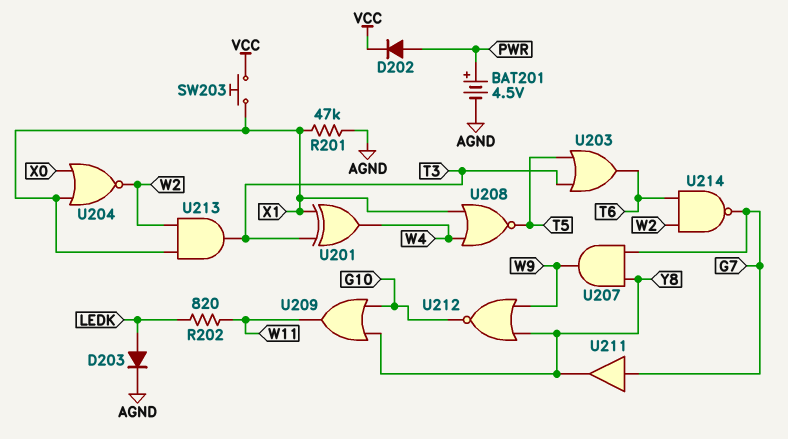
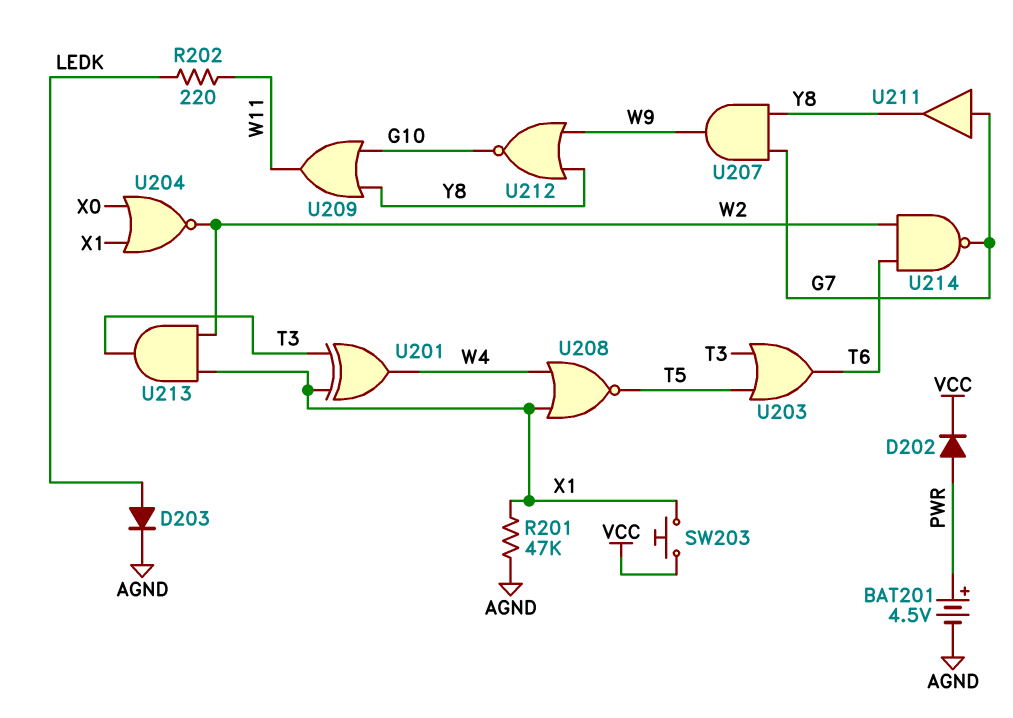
R202: 820 (LEDK, W11) -> 220 (LEDK, W11)

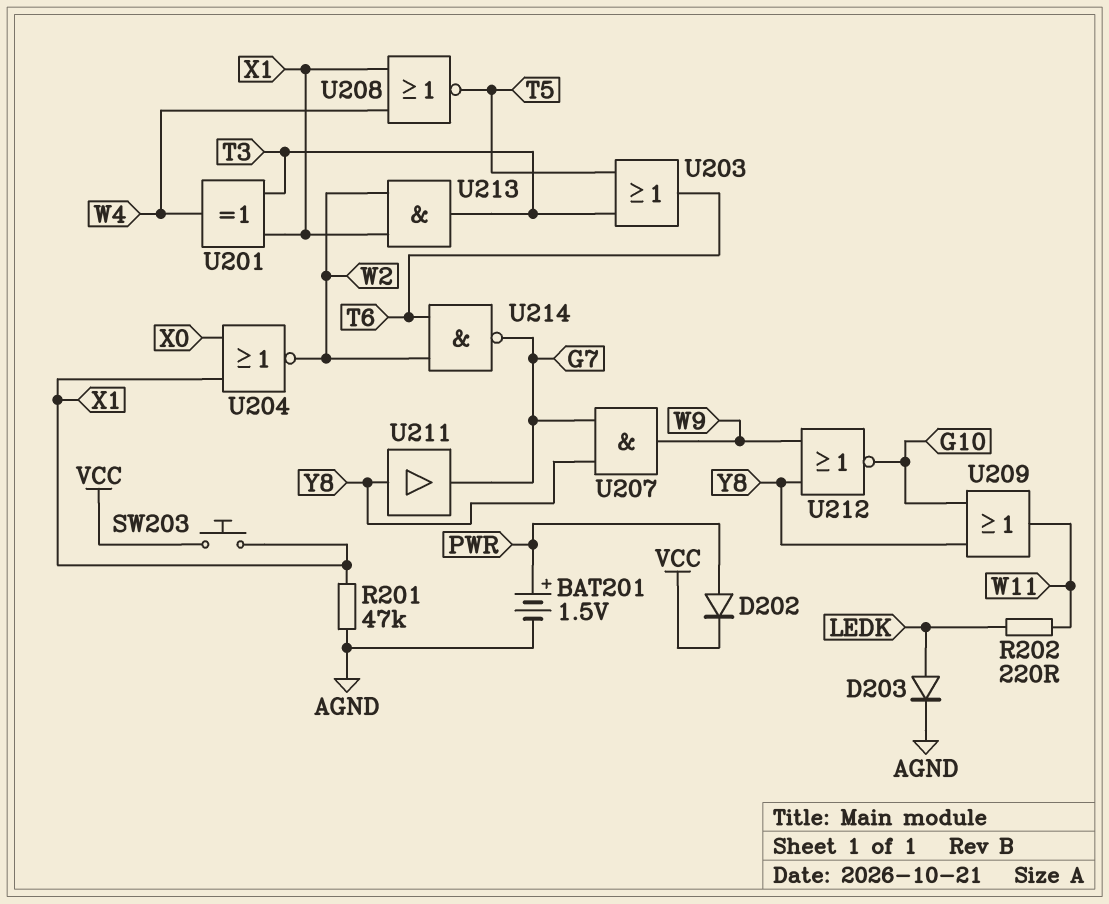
BAT201: 4.5V (plus PWR, minus AGND) -> 1.5V (plus PWR, minus AGND)
U211: buffer (in G7, out Y8) -> buffer (in Y8, out G7)

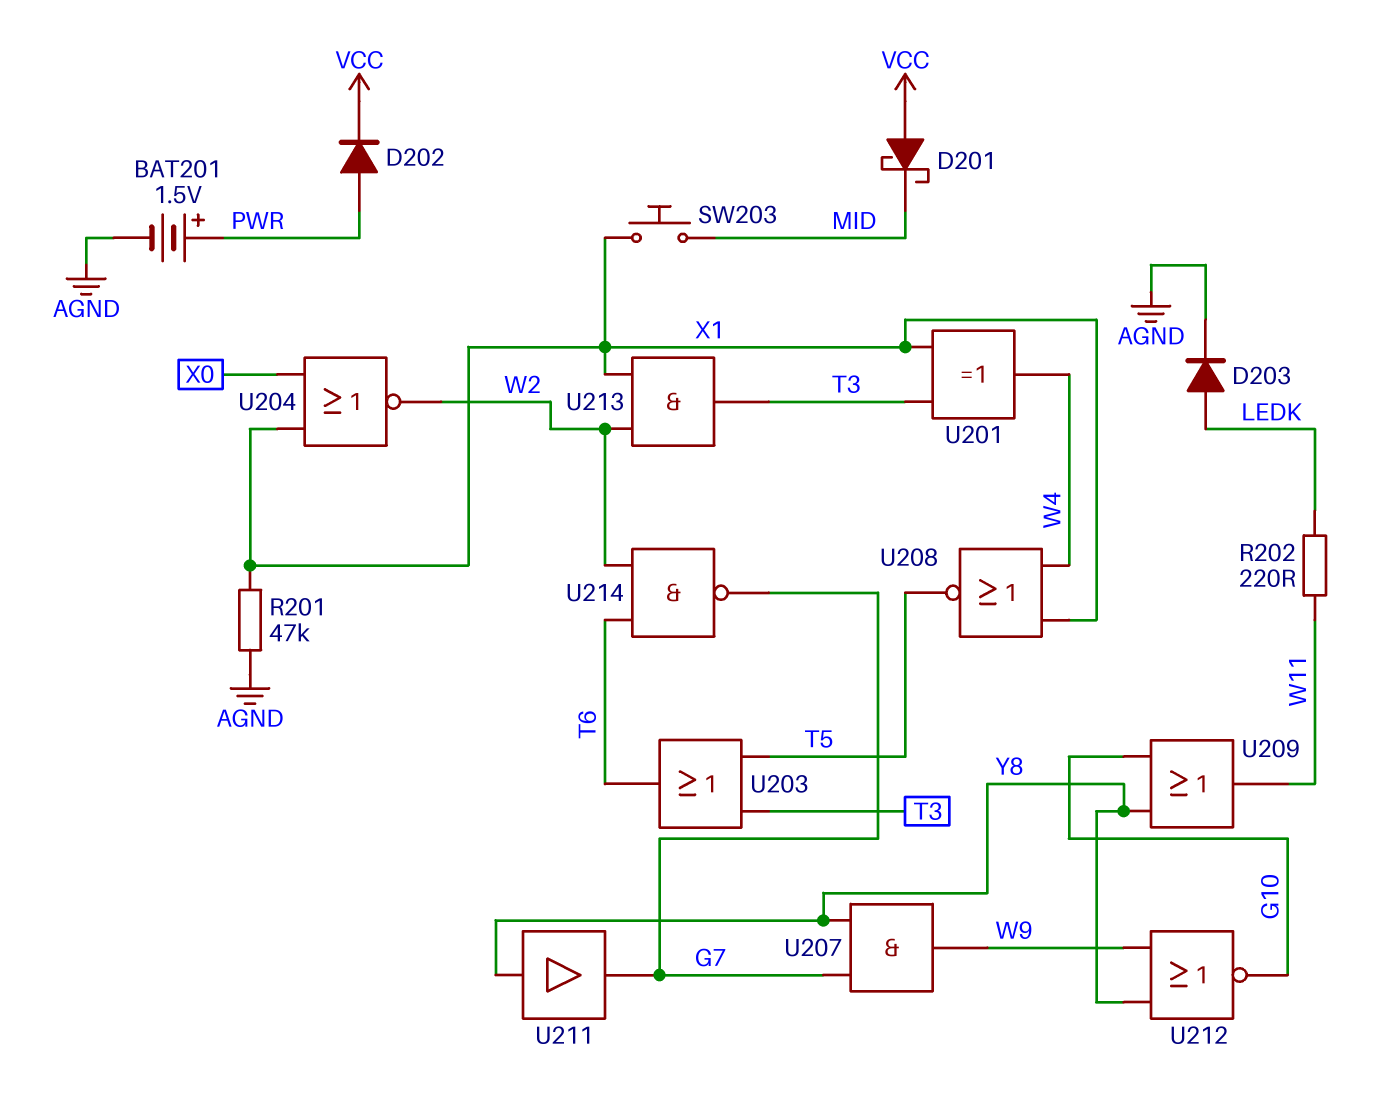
D201: none -> schottky (A VCC, K MID)
SW203: button (VCC, X1) -> button (MID, X1)

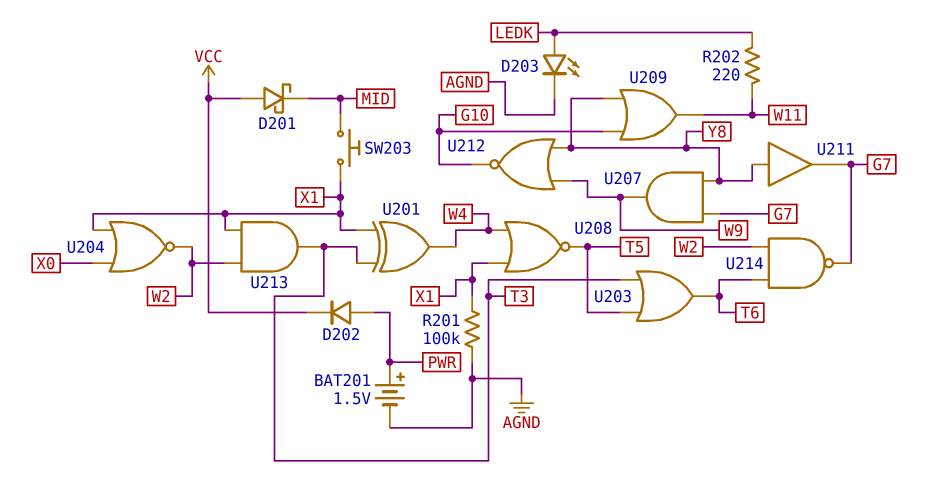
D203: diode (A LEDK, K AGND) -> LED (A LEDK, K AGND)
R201: 47k (AGND, X1) -> 100k (AGND, X1)

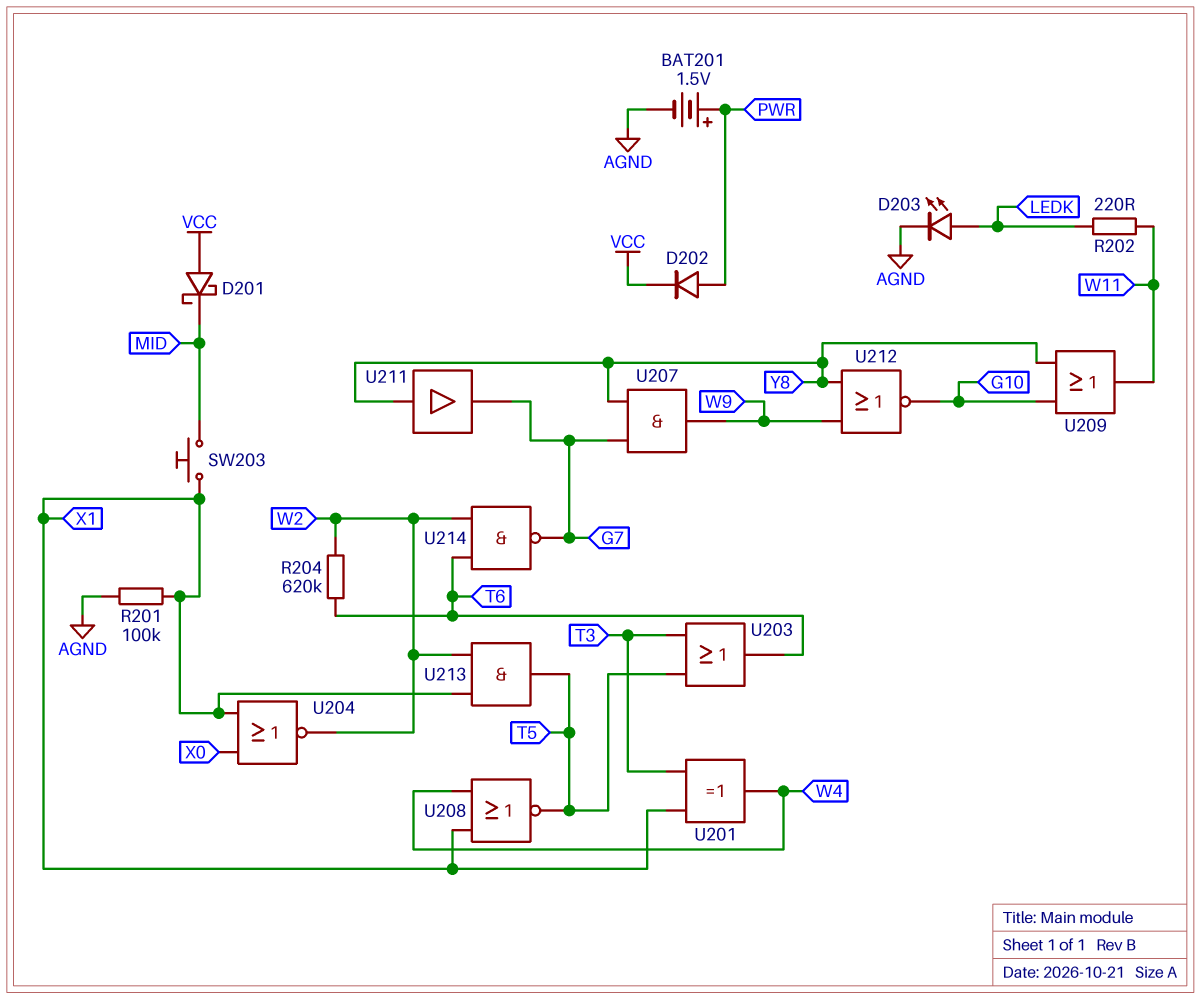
R204: none -> 620k (T6, W2)
U213: AND (in W2, in X1, out T3) -> AND (in W2, in X1, out T5)

